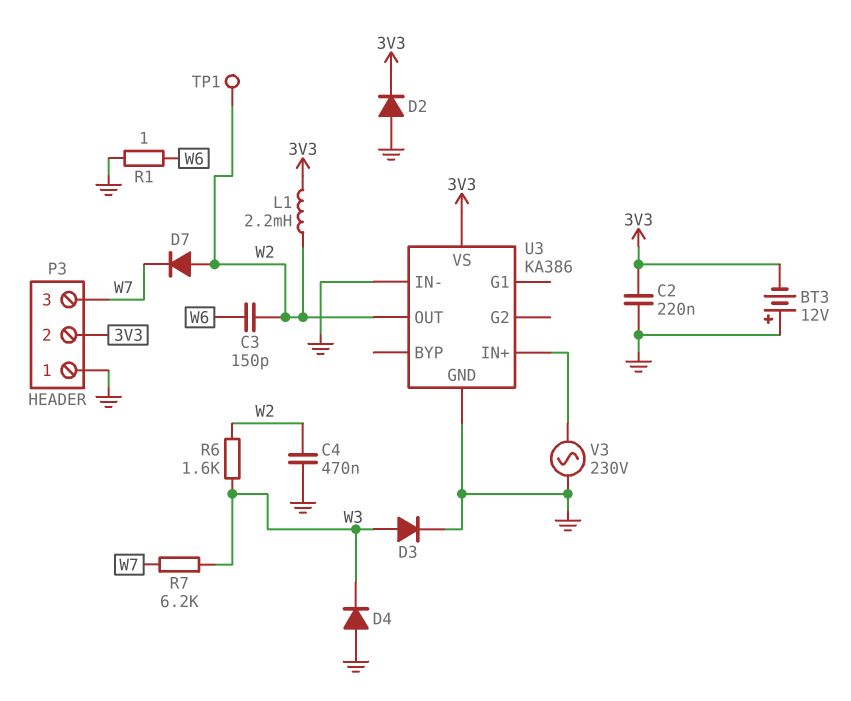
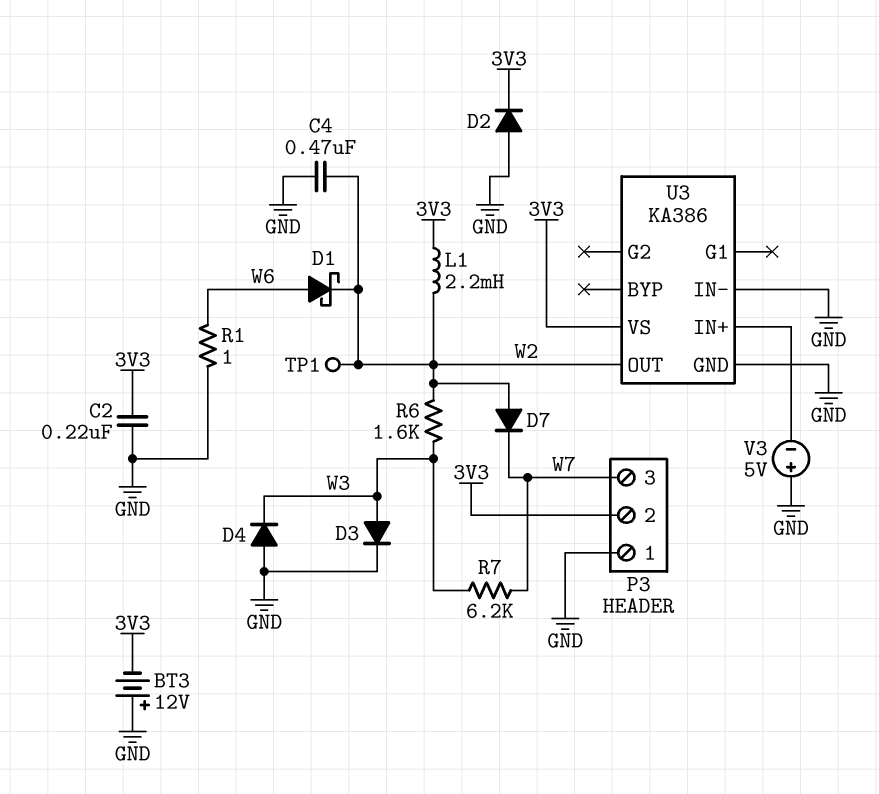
C3: 150pF (W2, W6) -> none
D1: none -> schottky (A W6, K W2)
V3: AC 230V (GND, U3/IN+) -> 5V (plus GND, minus U3/IN+)

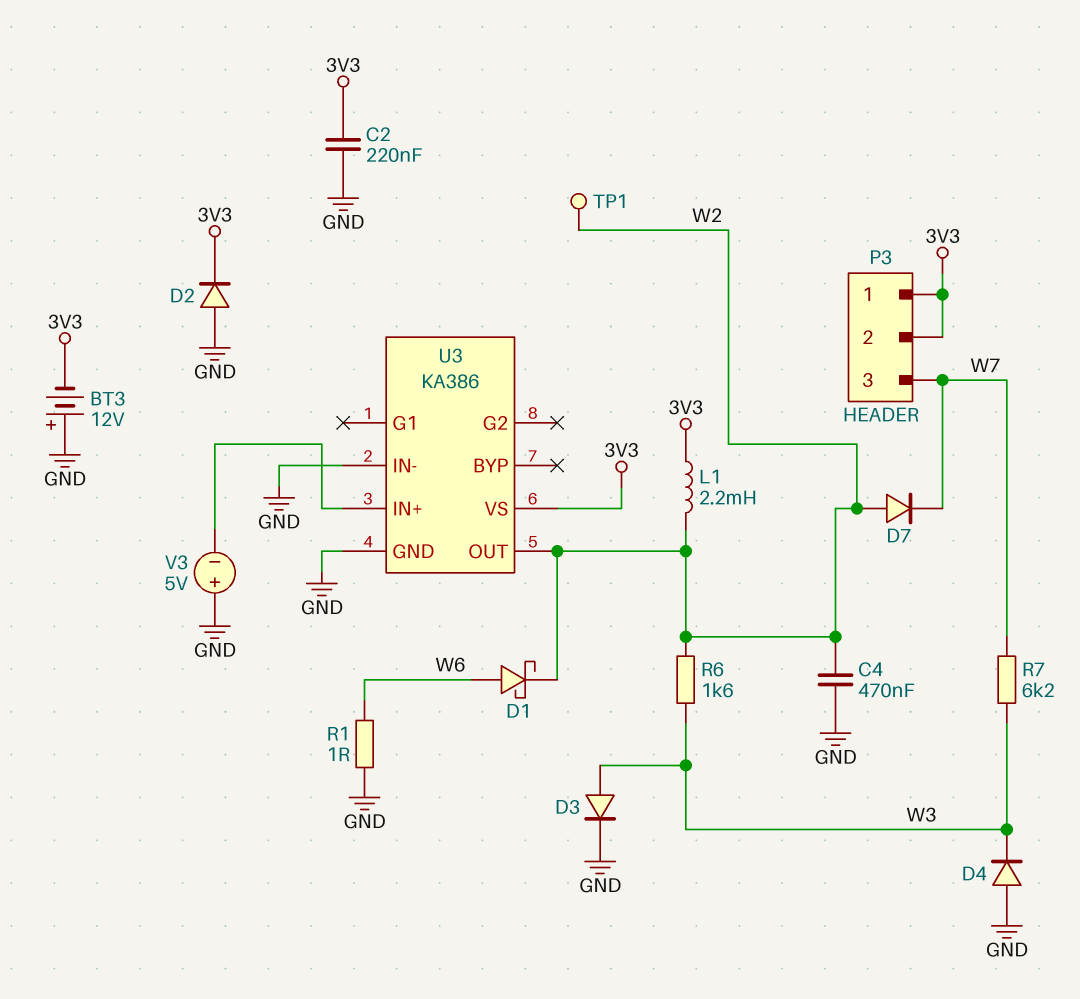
P3 pin 1: GND -> 3V3

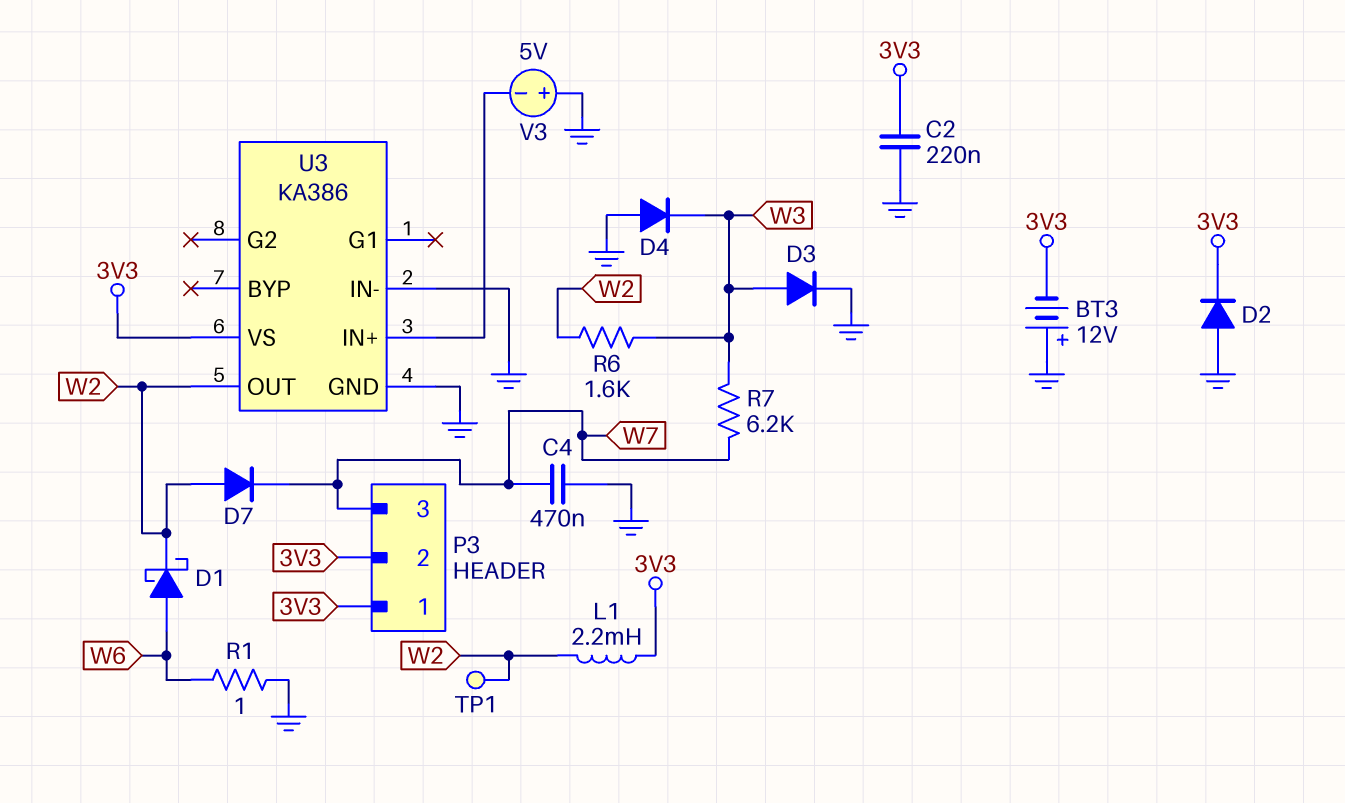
C4: 470nF (GND, W2) -> 470nF (GND, W7)

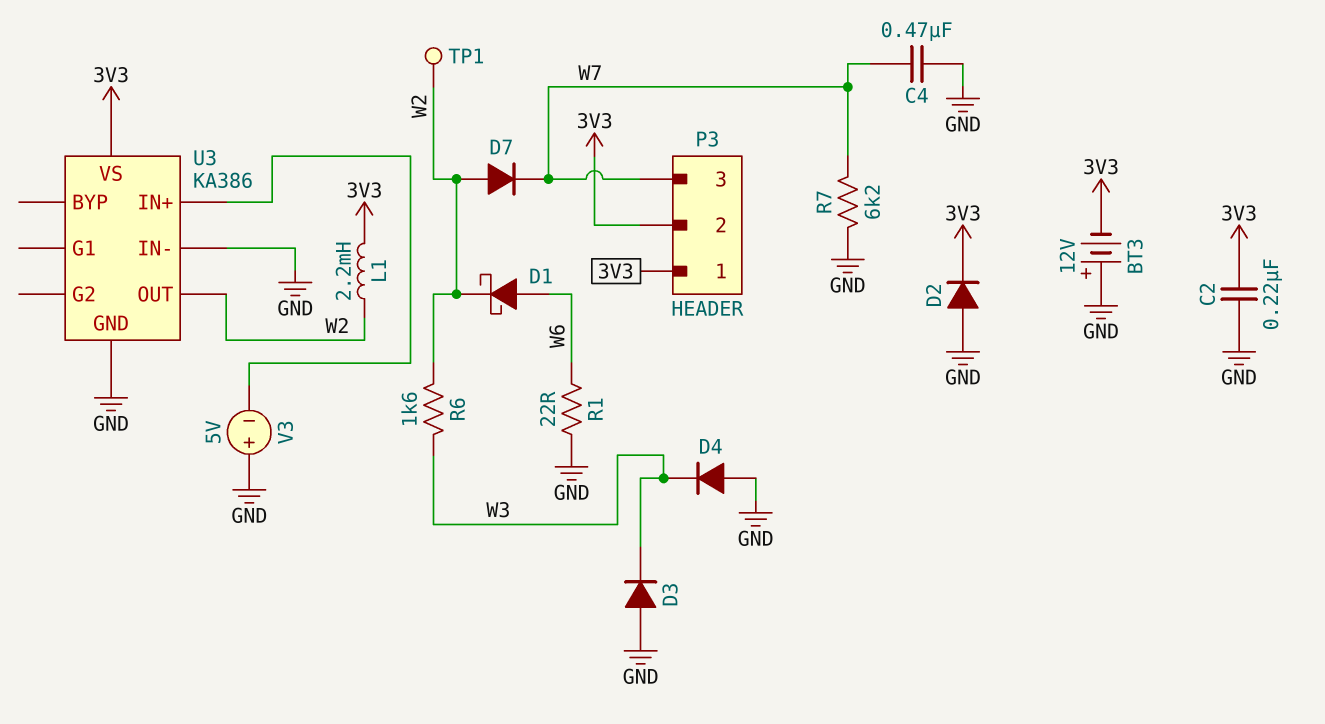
D3: diode (A W3, K GND) -> diode (A GND, K W3)
R1: 1 (GND, W6) -> 22 (GND, W6)
R7: 6.2k (W3, W7) -> 6.2k (GND, W7)

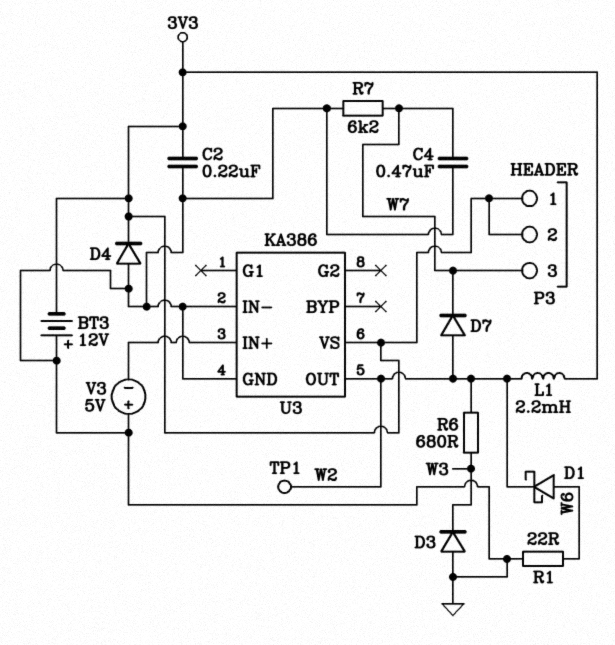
D2: diode (A GND, K 3V3) -> none
D4: diode (A GND, K W3) -> diode (A GND, K 3V3)
R6: 1.6k (W2, W3) -> 680 (W2, W3)

